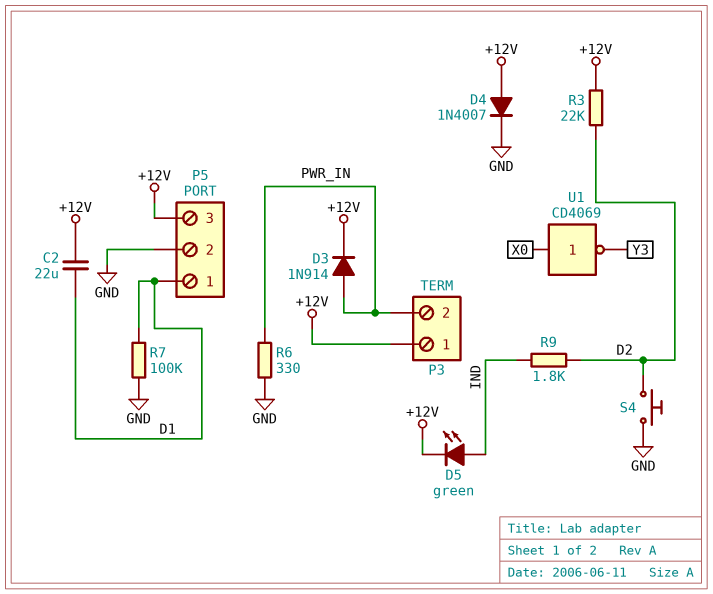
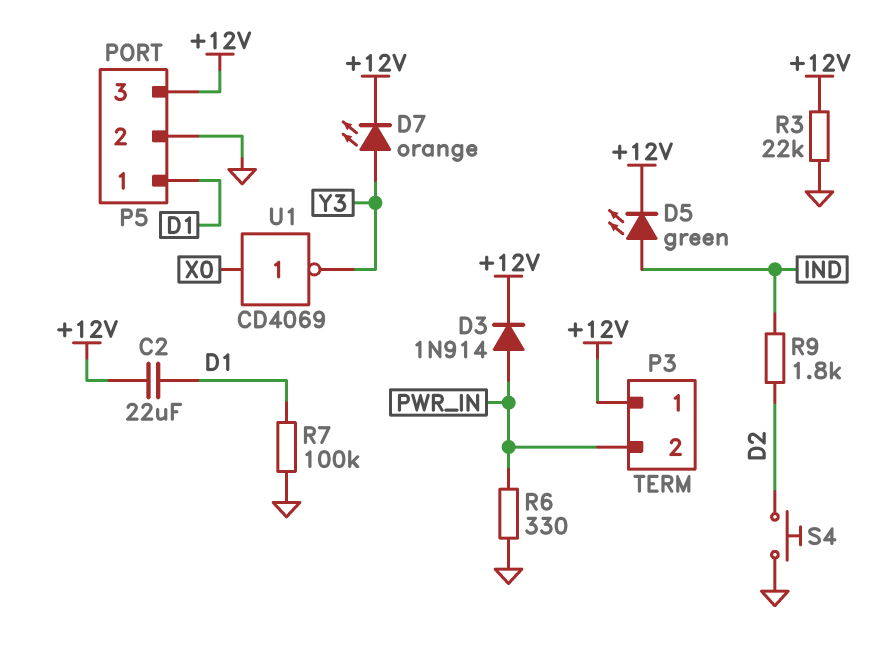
D4: diode 1N4007 (A +12V, K GND) -> none
D7: none -> LED orange (A Y3, K +12V)
R3: 22k (+12V, D2) -> 22k (+12V, GND)

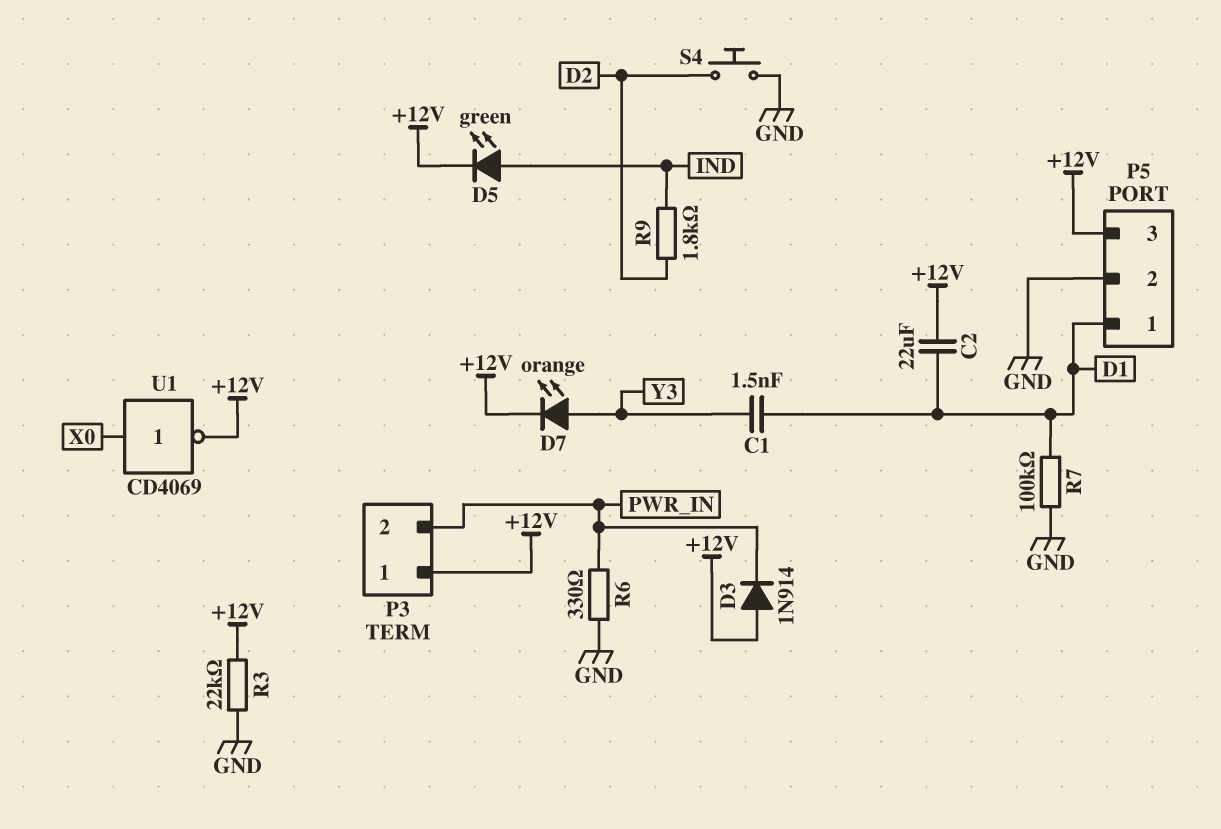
C1: none -> 1.5nF (D1, Y3)
D3: diode 1N914 (A PWR_IN, K +12V) -> diode 1N914 (A +12V, K PWR_IN)
U1: NOT CD4069 (in X0, out Y3) -> NOT CD4069 (in X0, out +12V)

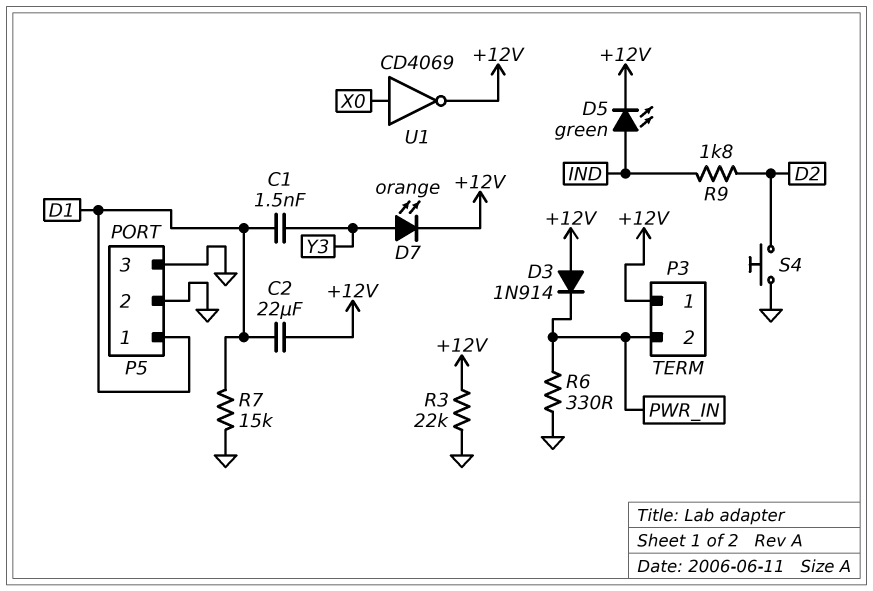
P5 pin 3: +12V -> GND
R7: 100k (D1, GND) -> 15k (D1, GND)

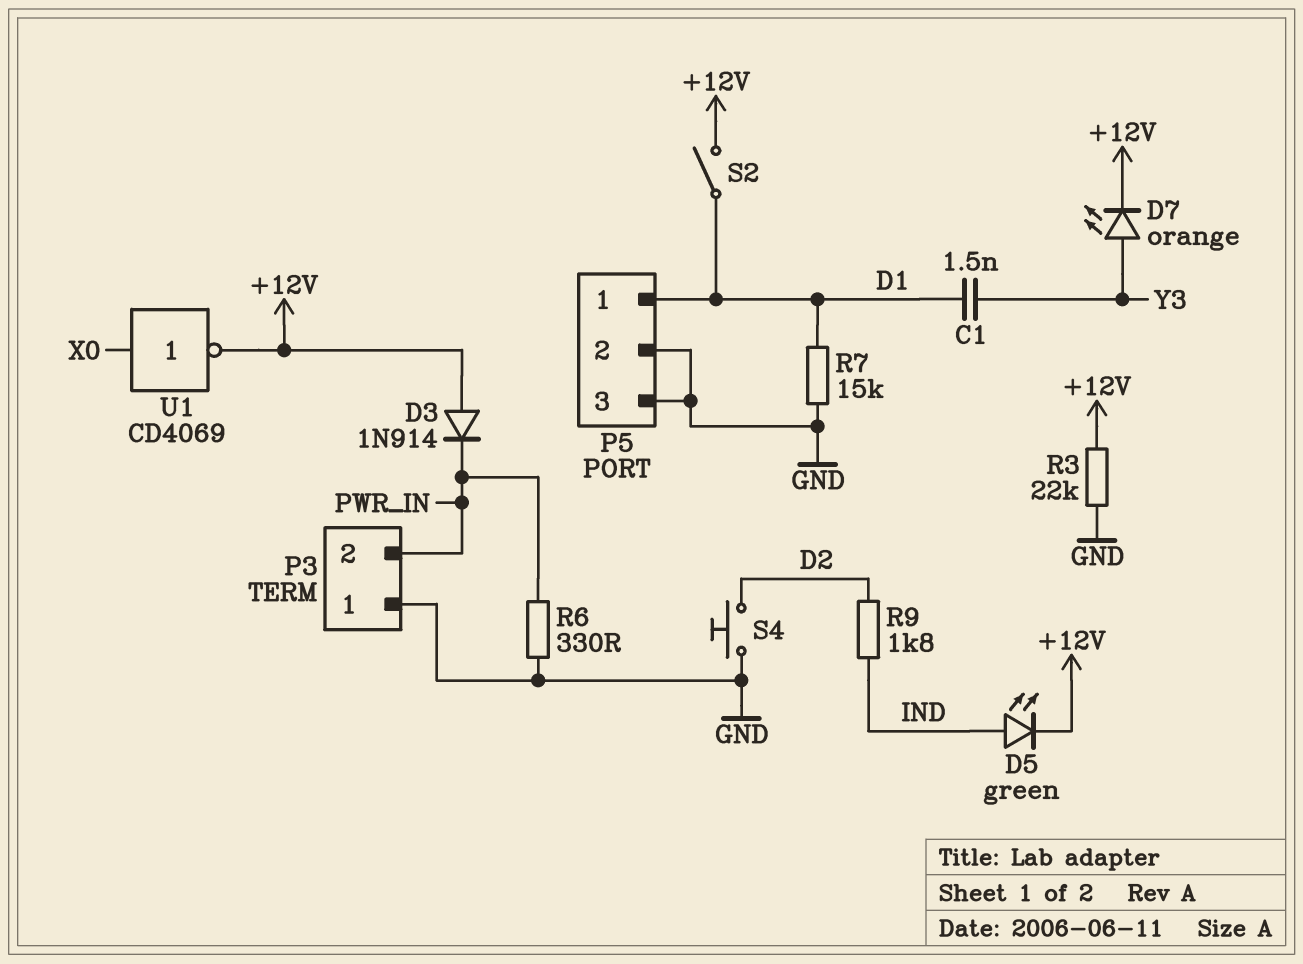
C2: 22uF (+12V, D1) -> none
P3 pin 1: +12V -> GND
S2: none -> switch (+12V, D1)

